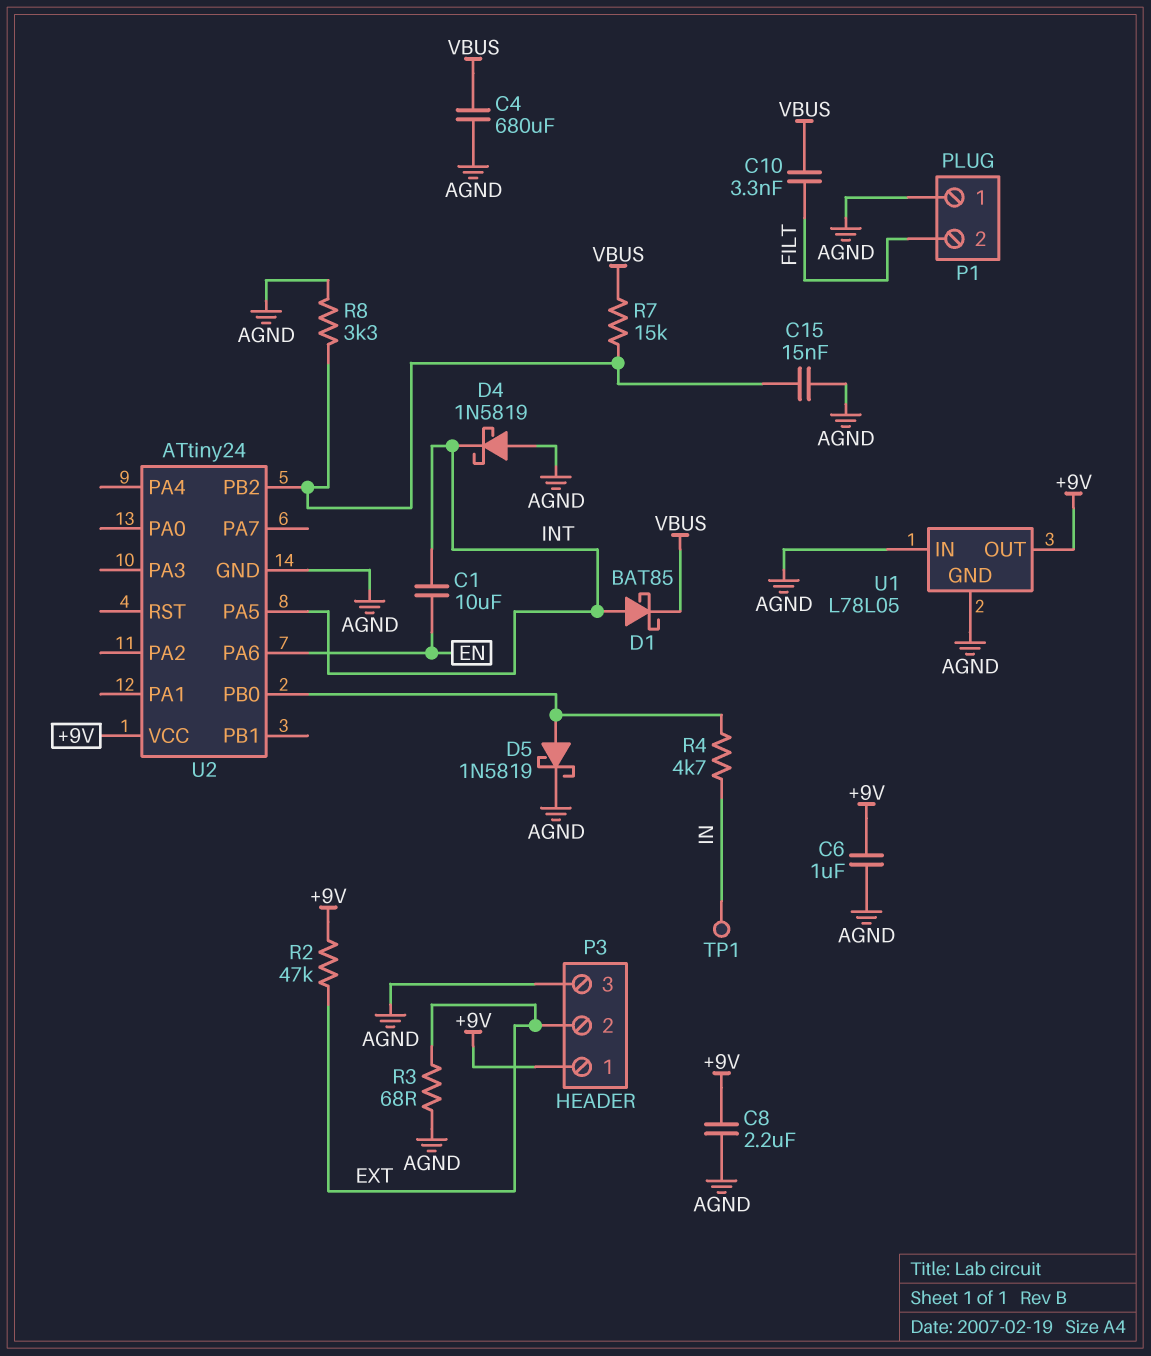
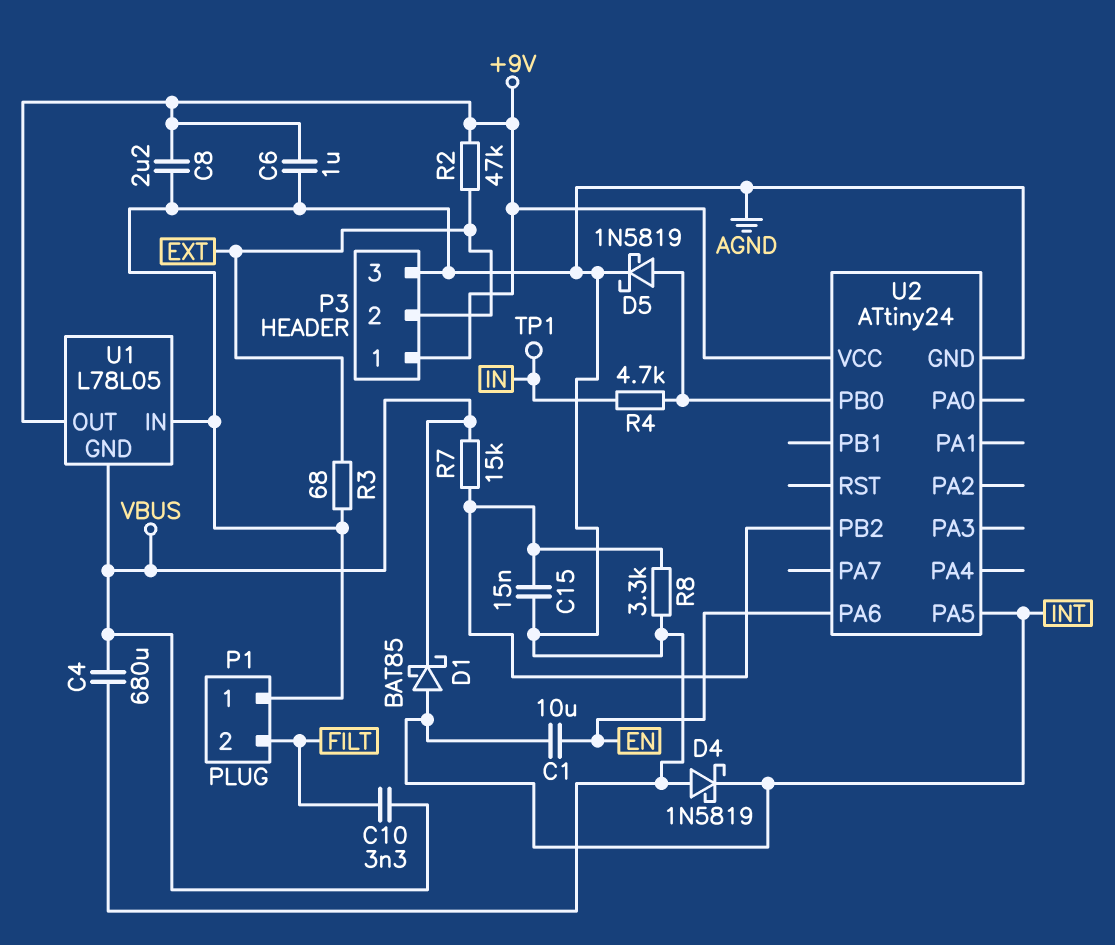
U1 pin GND: AGND -> VBUS

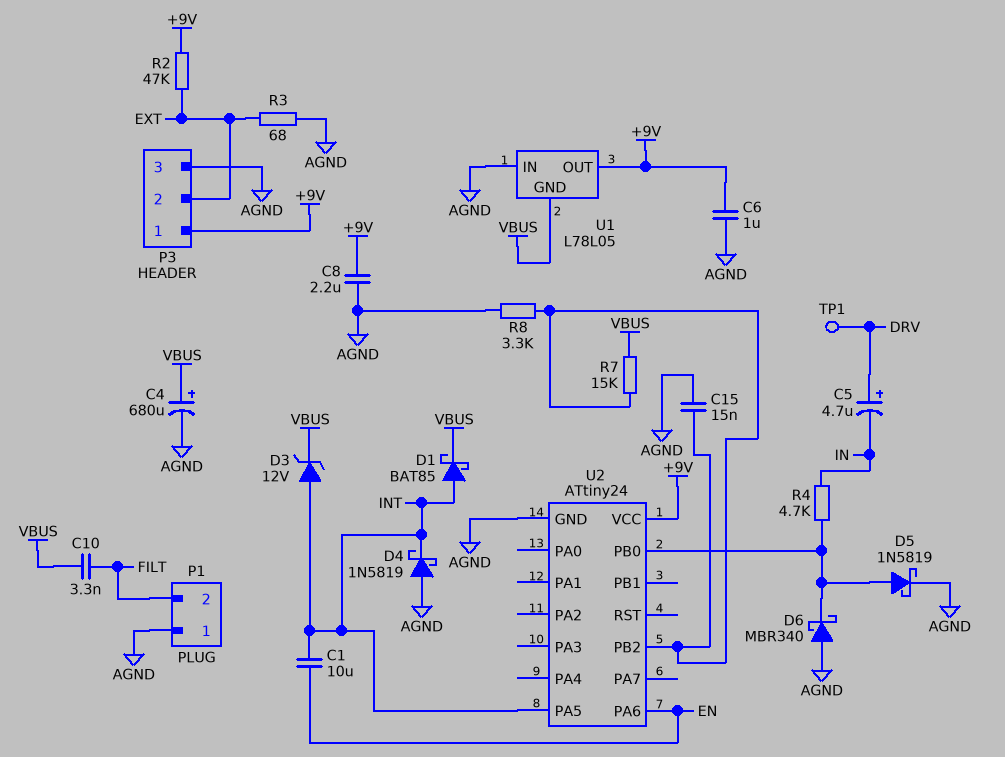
C4: 680uF (AGND, VBUS) -> 680uF (plus VBUS, minus AGND)
C5: none -> 4.7uF (plus DRV, minus IN)
D3: none -> zener 12V (A INT, K VBUS)
D6: none -> schottky MBR340 (A AGND, K U2/PB0)
TP1: test point (IN) -> test point (DRV)

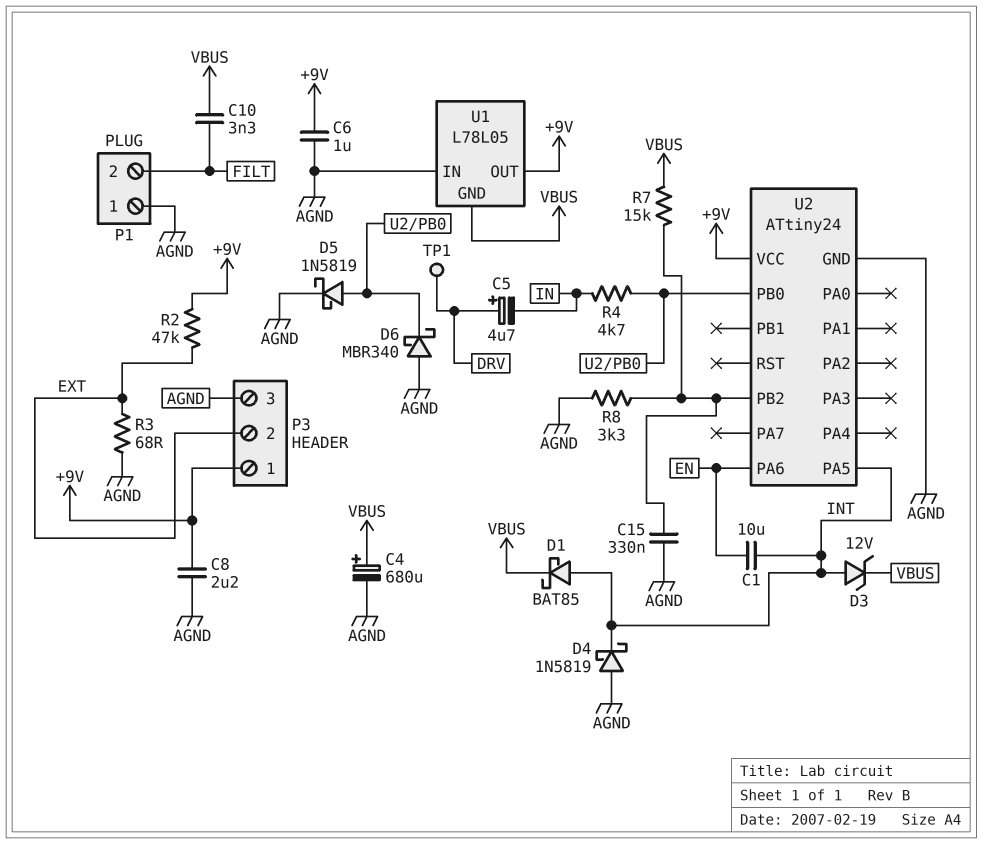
C15: 15nF (AGND, U2/PB2) -> 330nF (AGND, U2/PB2)

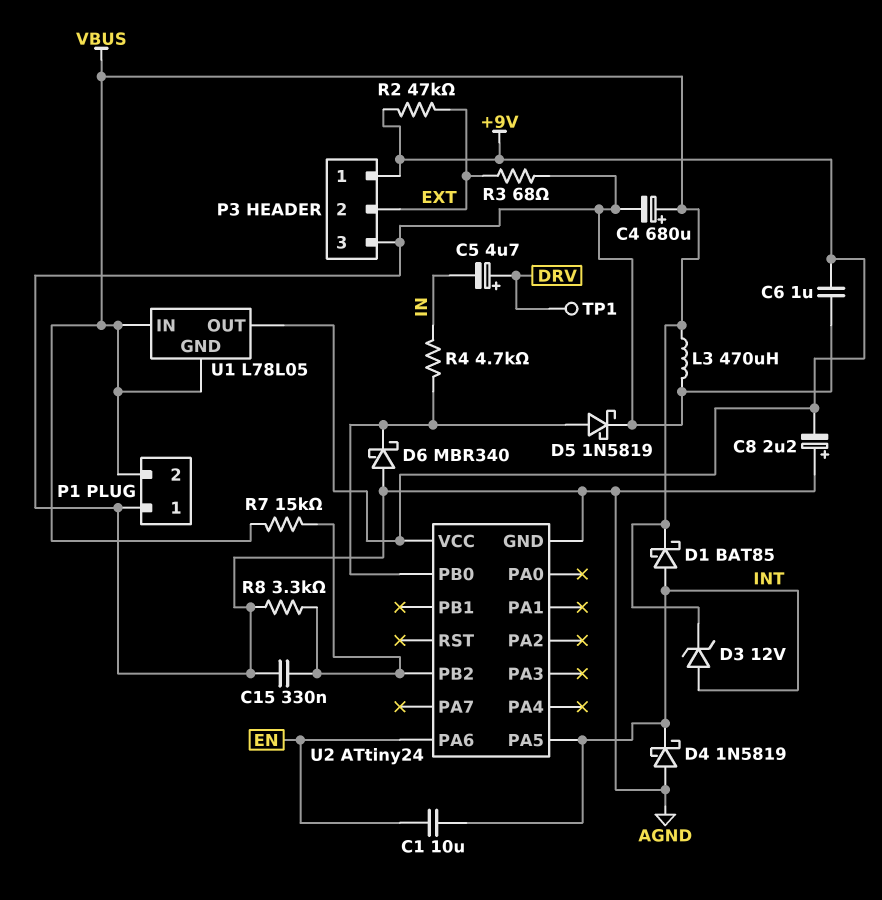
C8: 2.2uF (+9V, AGND) -> 2.2uF (plus AGND, minus +9V)
C10: 3.3nF (FILT, VBUS) -> none
L3: none -> 470uH (AGND, VBUS)
P1 pin 2: FILT -> VBUS
U1 pin IN: AGND -> VBUS

